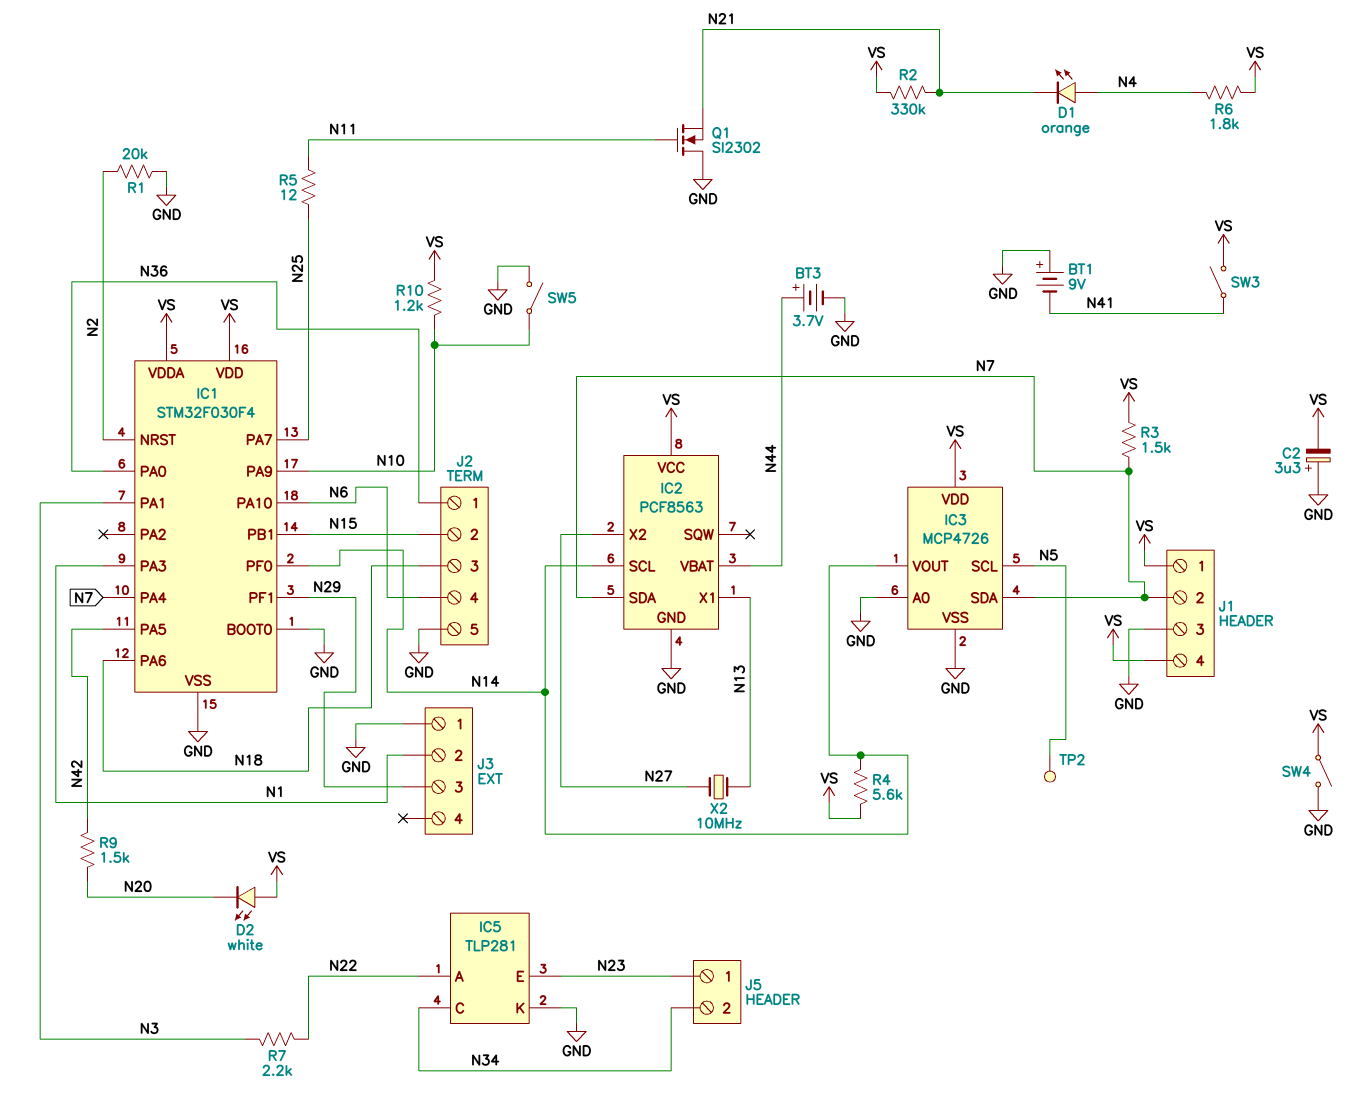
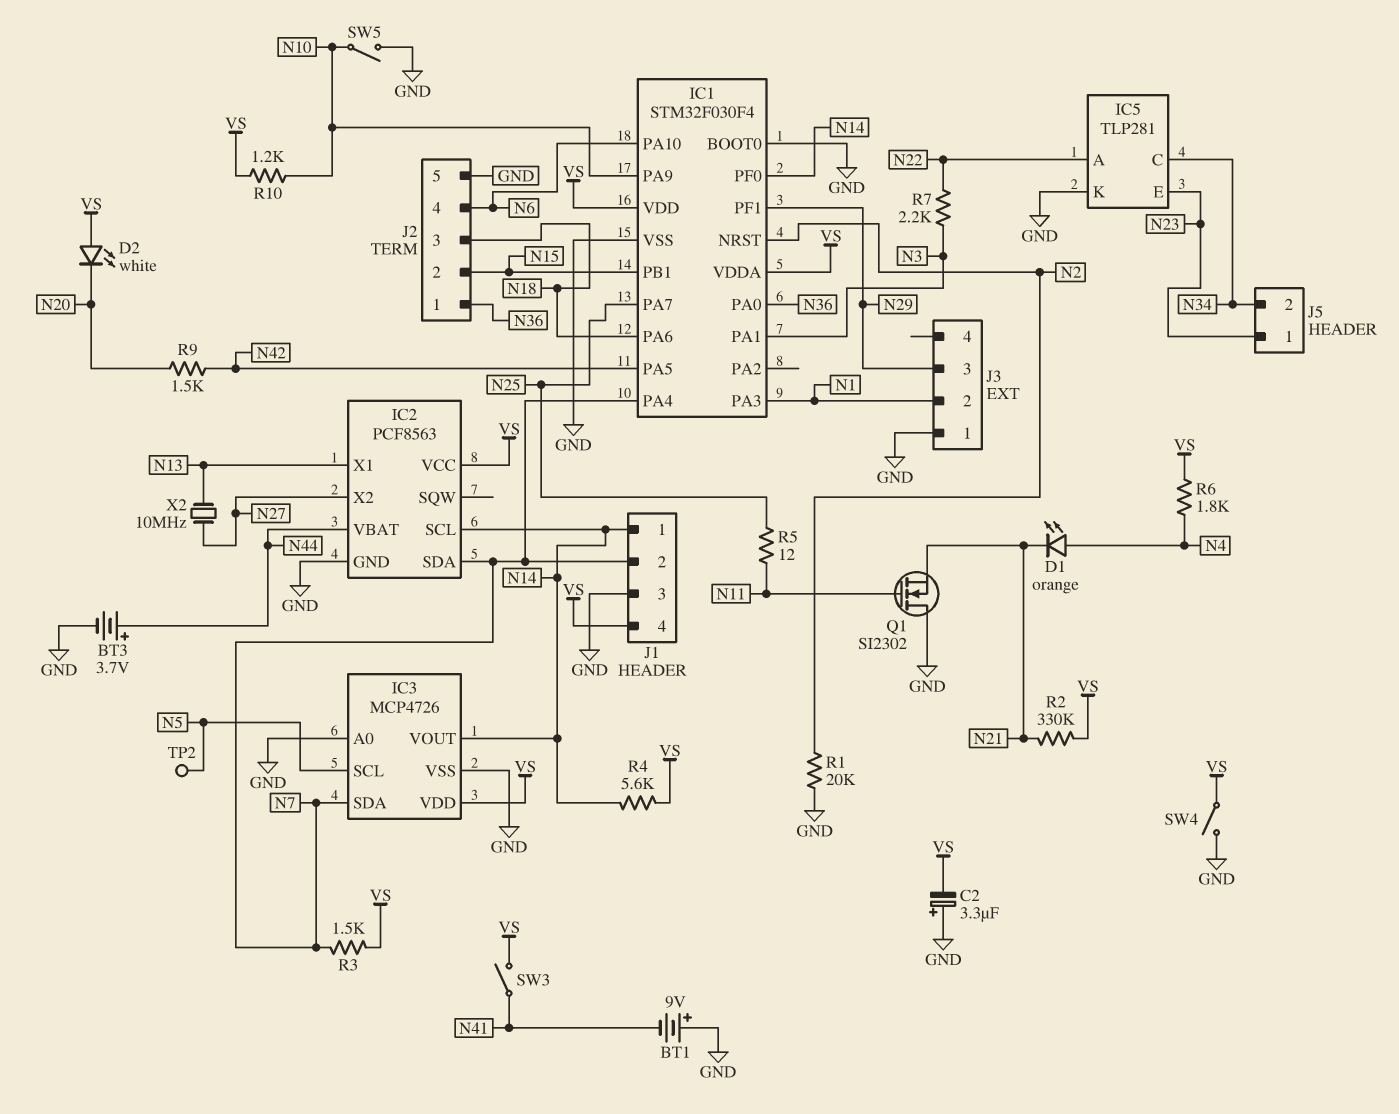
J1 pin 1: VS -> N14

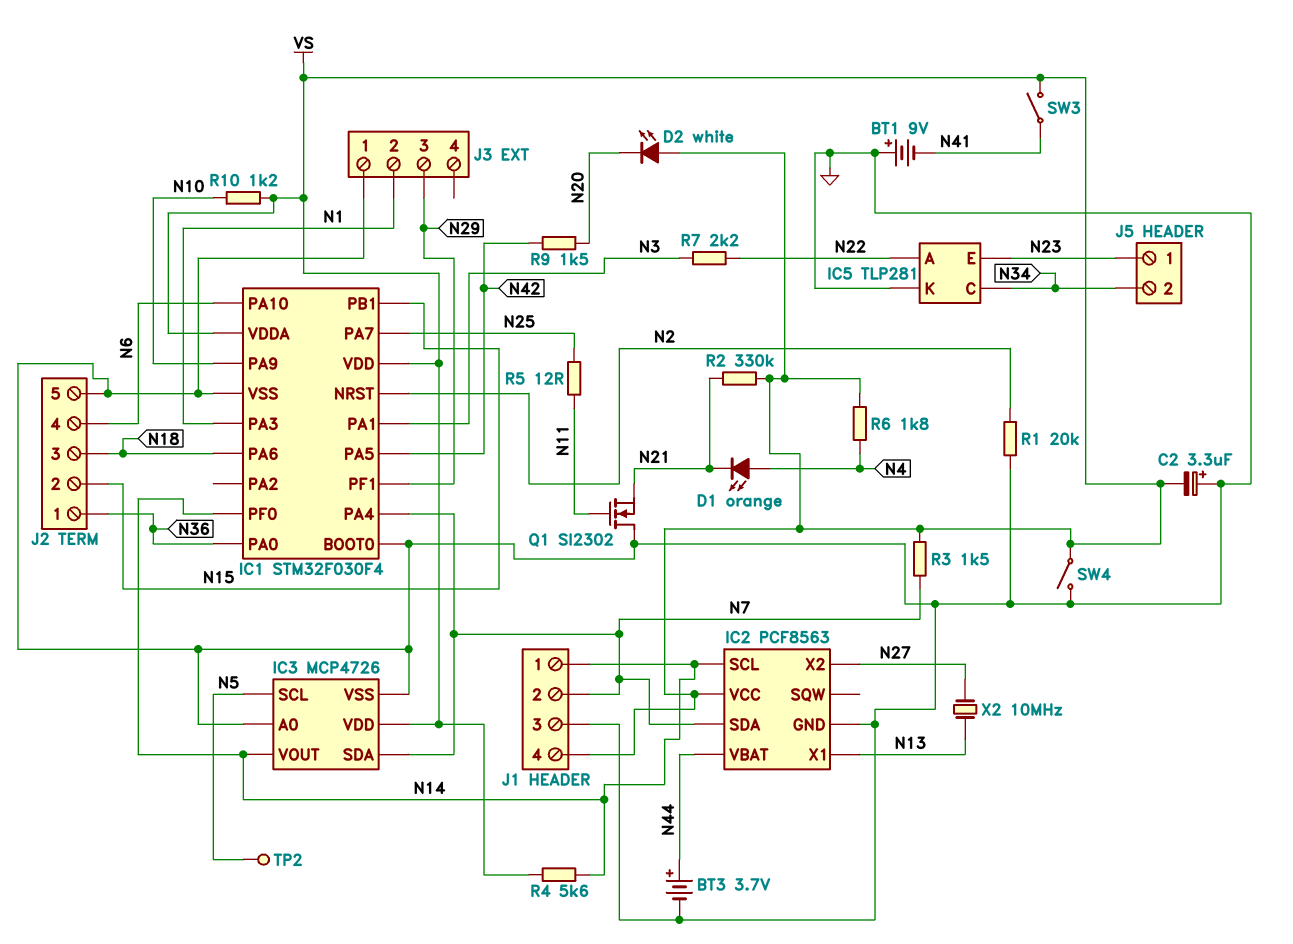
SW5: switch (GND, N10) -> none

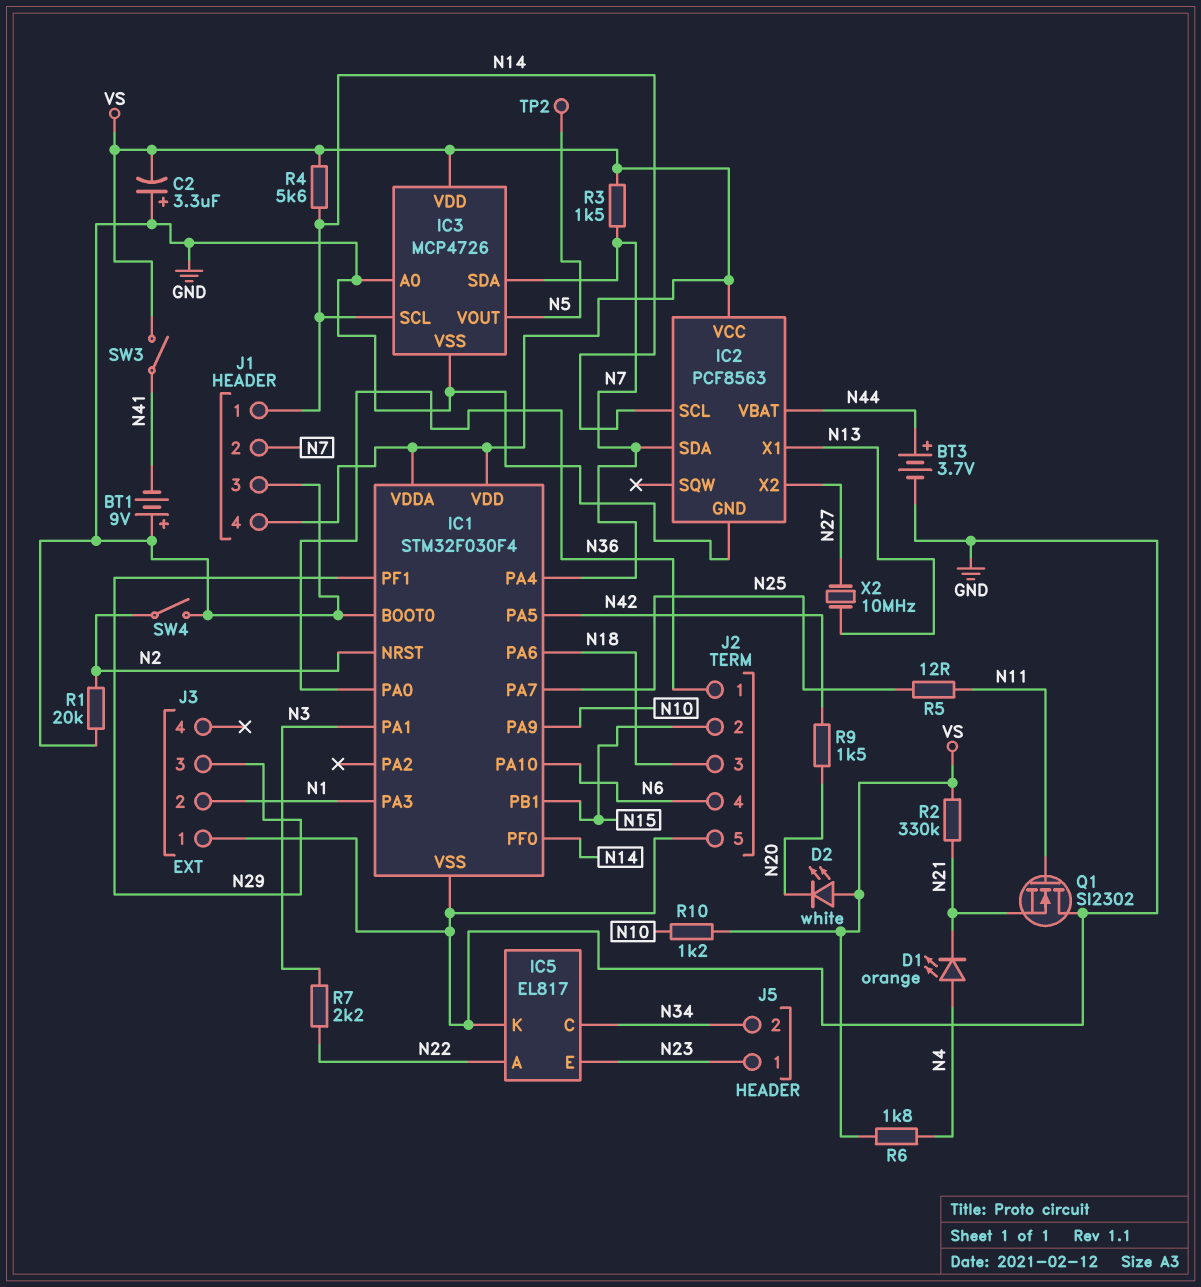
IC3 pin SCL: N5 -> N14
IC3 pin VOUT: N14 -> N5
IC5: TLP281 -> EL817
SW4: switch (GND, VS) -> switch (GND, N2)

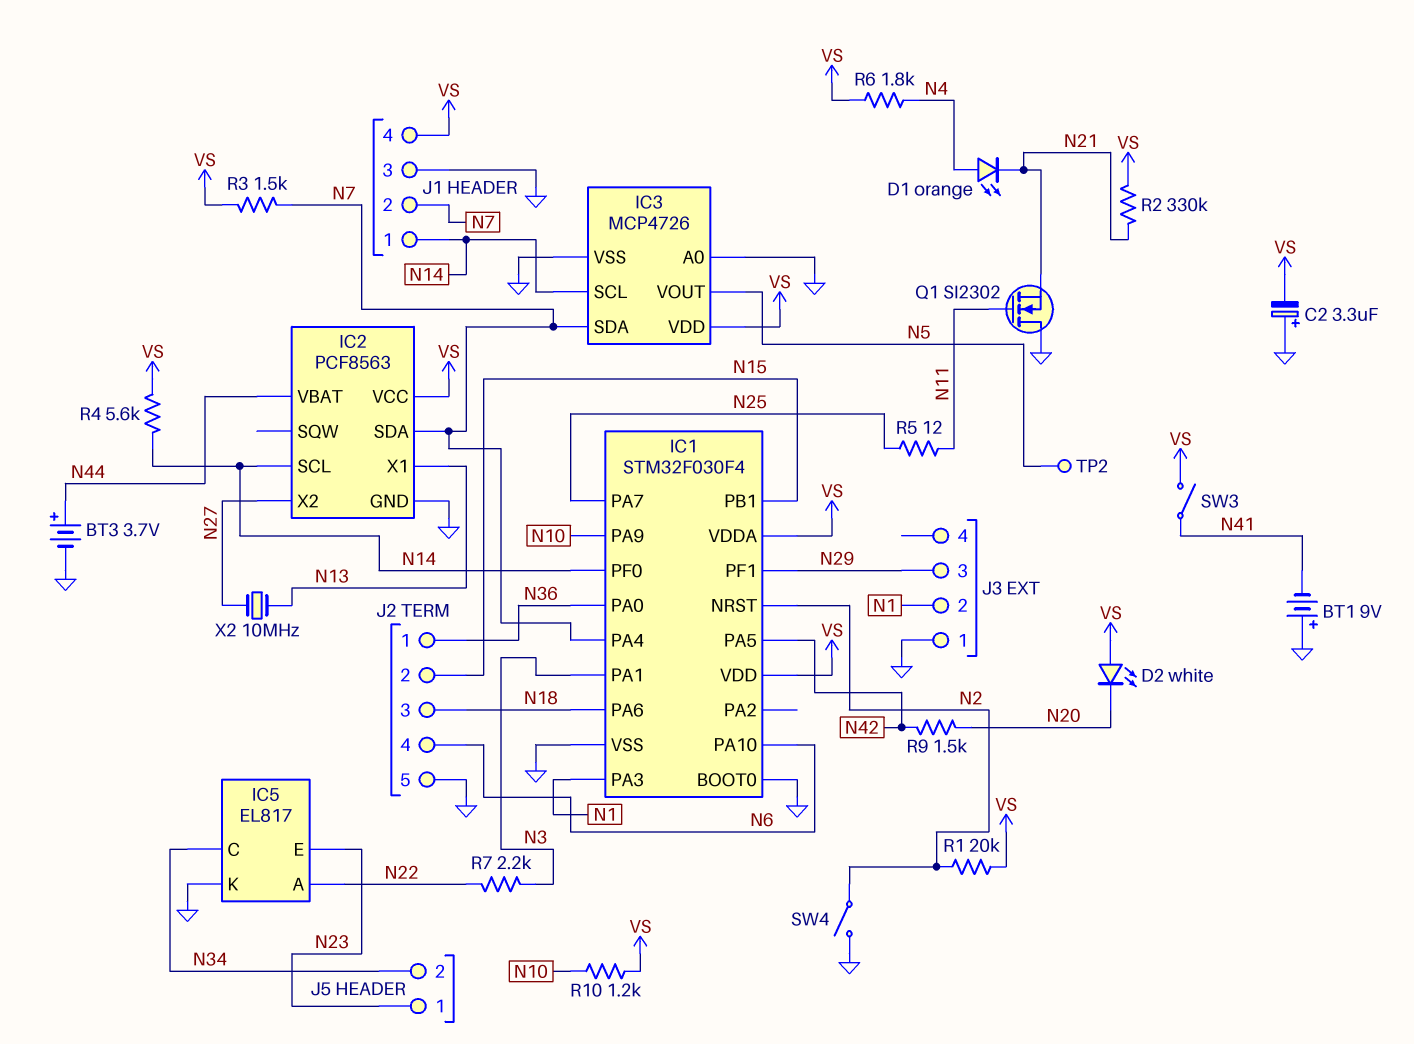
R1: 20k (GND, N2) -> 20k (N2, VS)

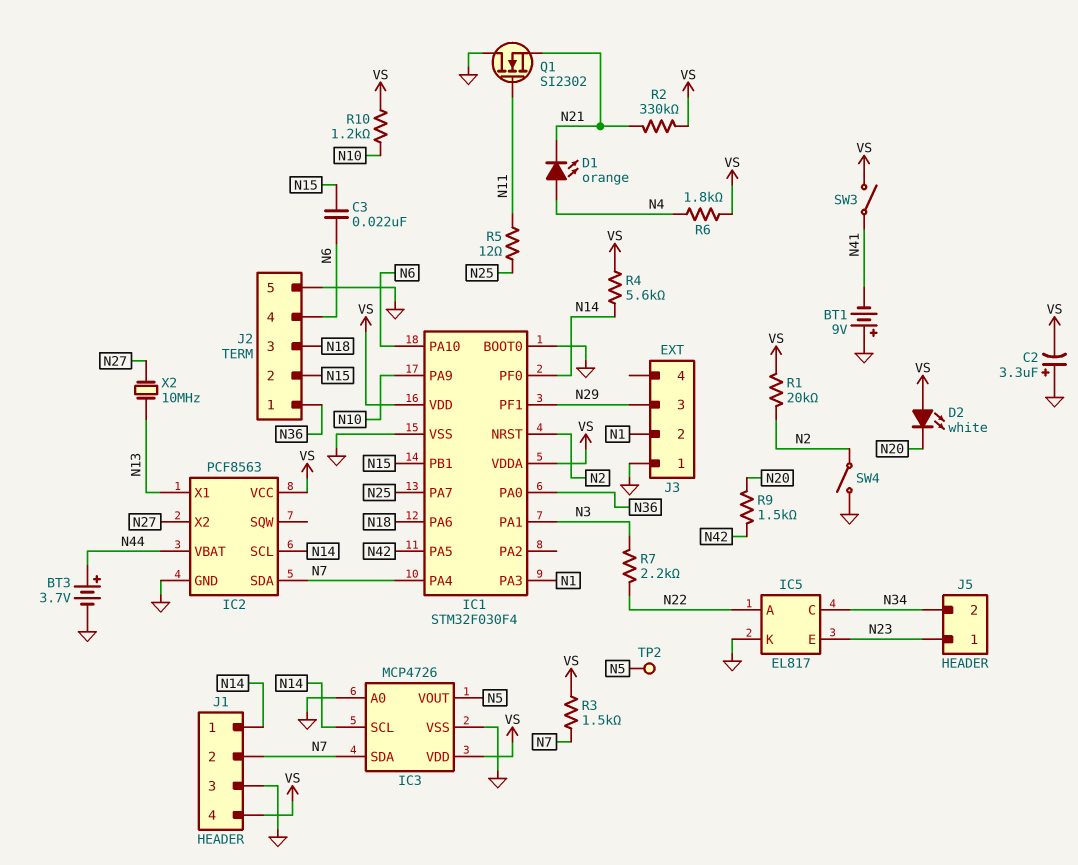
C3: none -> 22nF (N6, N15)

